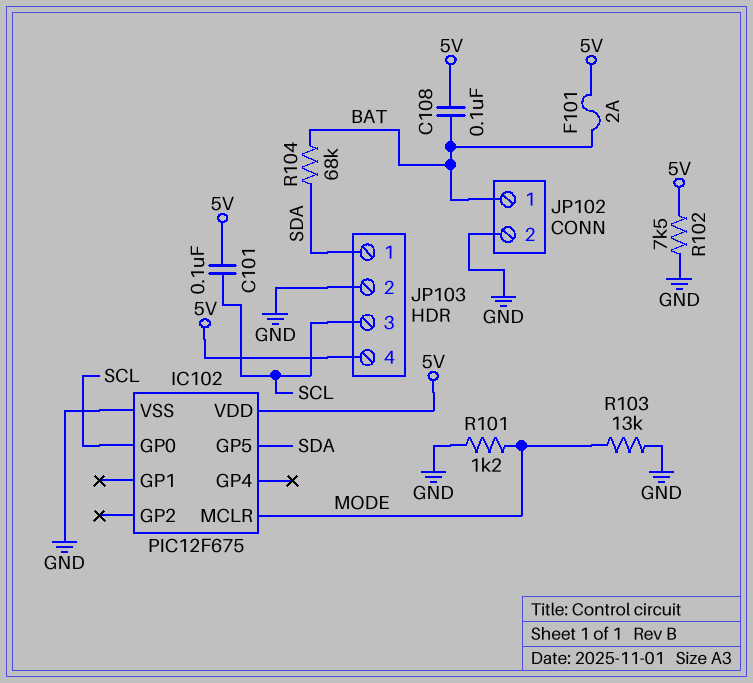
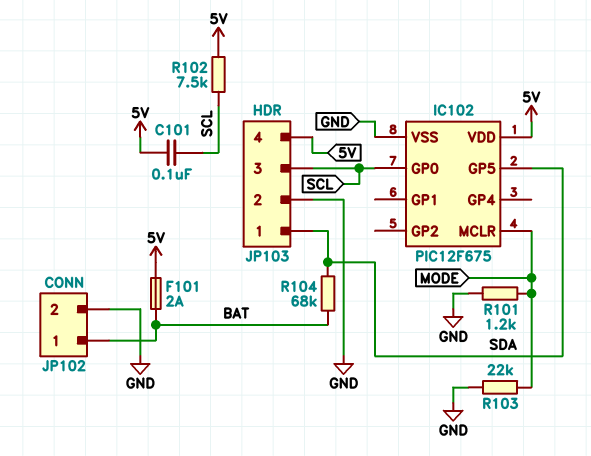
C108: 100nF (5V, BAT) -> none
R102: 7.5k (5V, GND) -> 7.5k (5V, SCL)
R103: 13k (GND, MODE) -> 22k (GND, MODE)

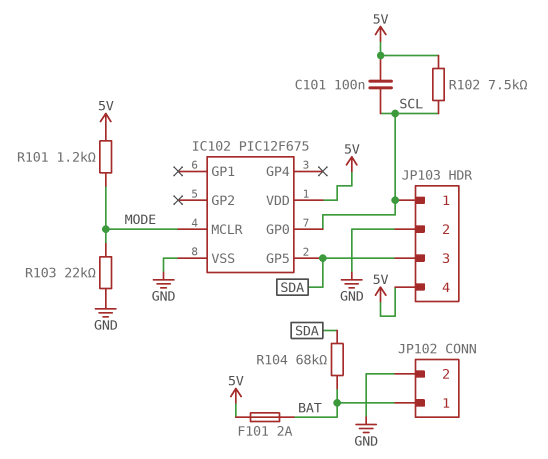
JP103 pin 1: SDA -> SCL
JP103 pin 3: SCL -> SDA
R101: 1.2k (GND, MODE) -> 1.2k (5V, MODE)

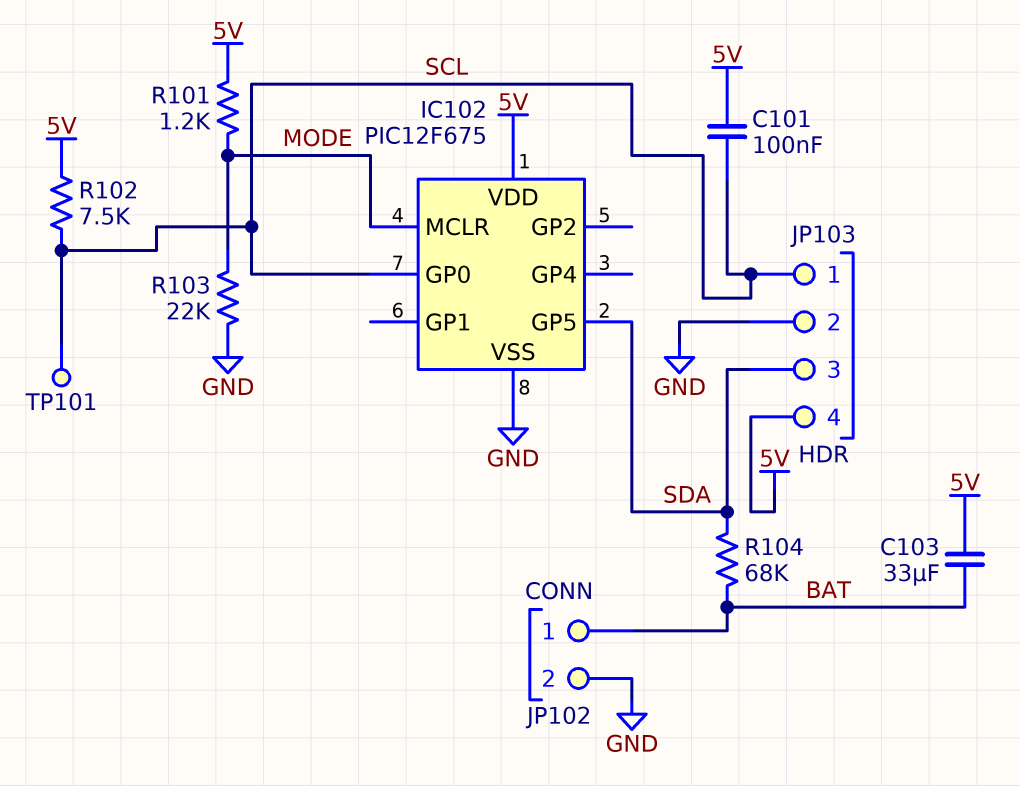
C103: none -> 33uF (5V, BAT)
F101: 2A (5V, BAT) -> none
TP101: none -> test point (SCL)

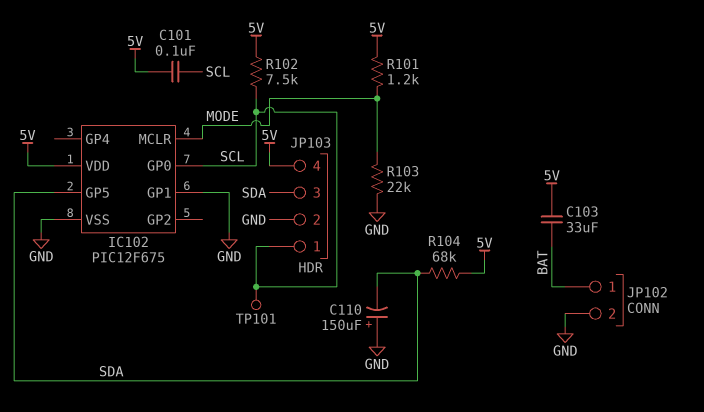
C110: none -> 150uF (plus GND, minus SDA)
IC102 pin GP1: none -> GND
R104: 68k (BAT, SDA) -> 68k (5V, SDA)

